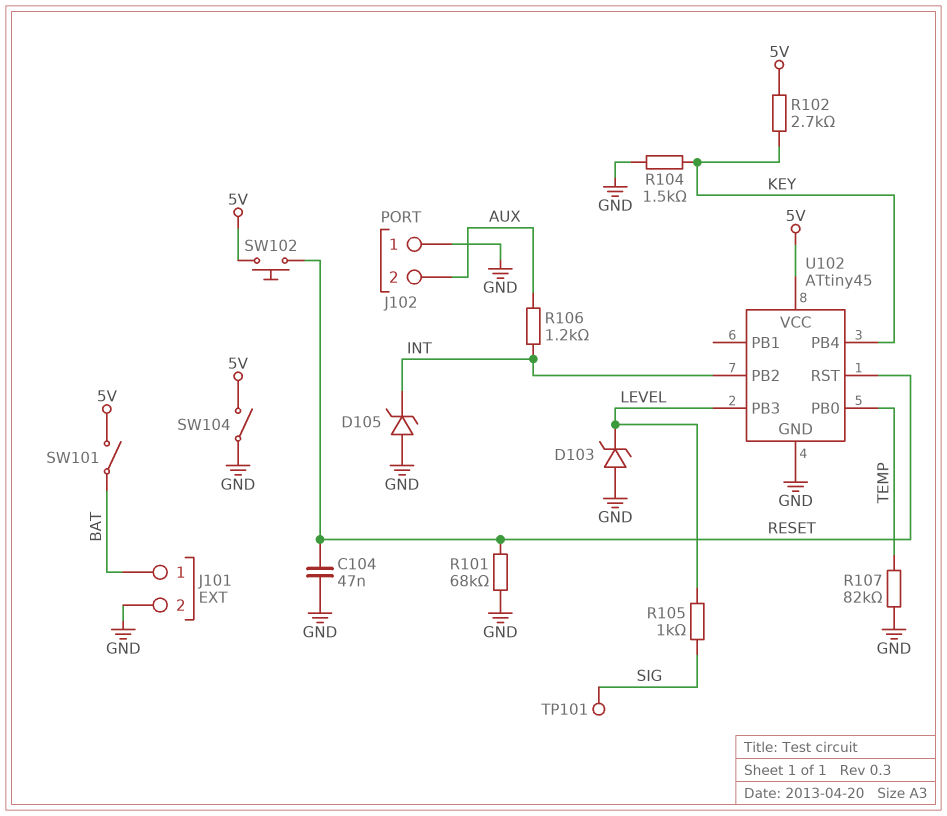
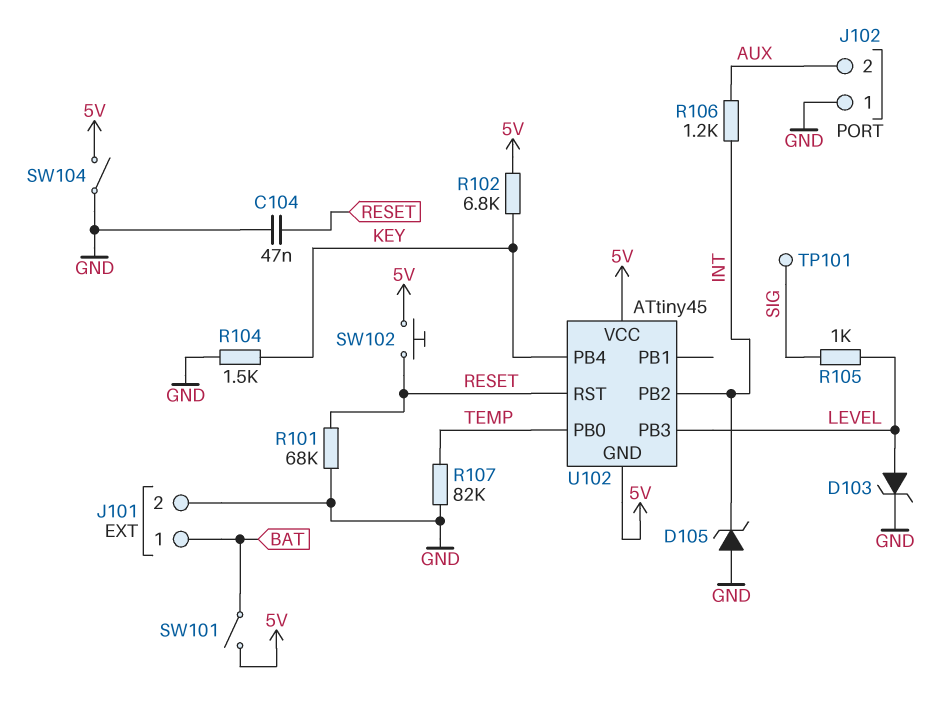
D103: zener (A GND, K LEVEL) -> zener (A LEVEL, K GND)
R102: 2.7k (5V, KEY) -> 6.8k (5V, KEY)
U102 pin GND: GND -> 5V

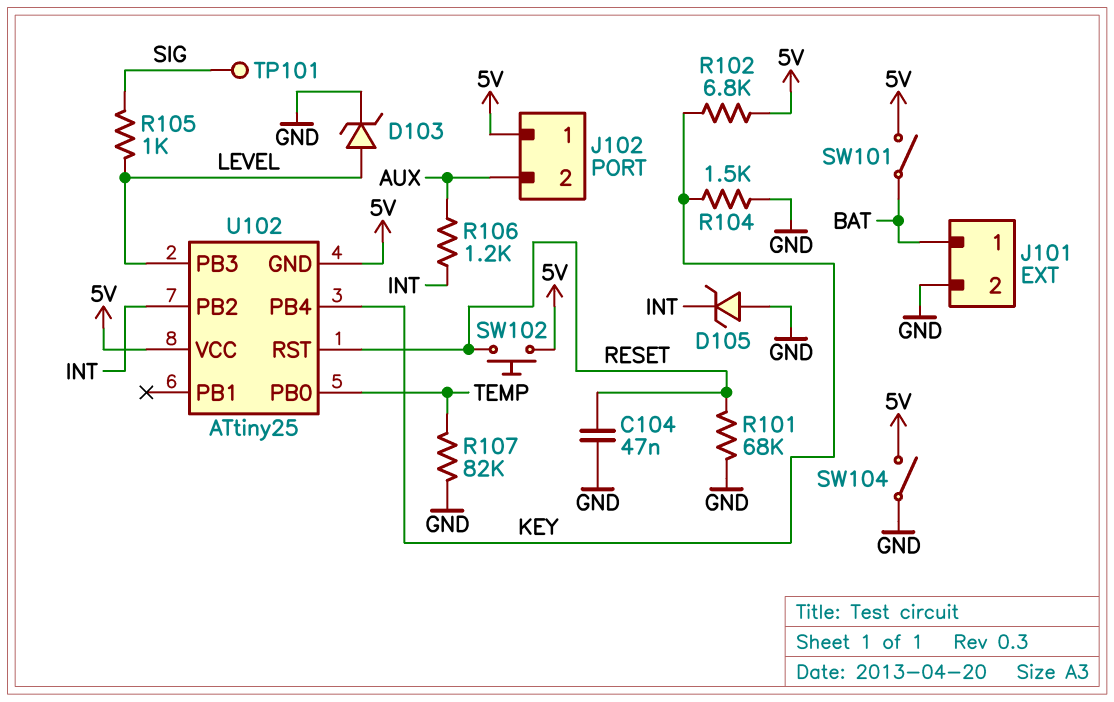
J102 pin 1: GND -> 5V
U102: ATtiny45 -> ATtiny25

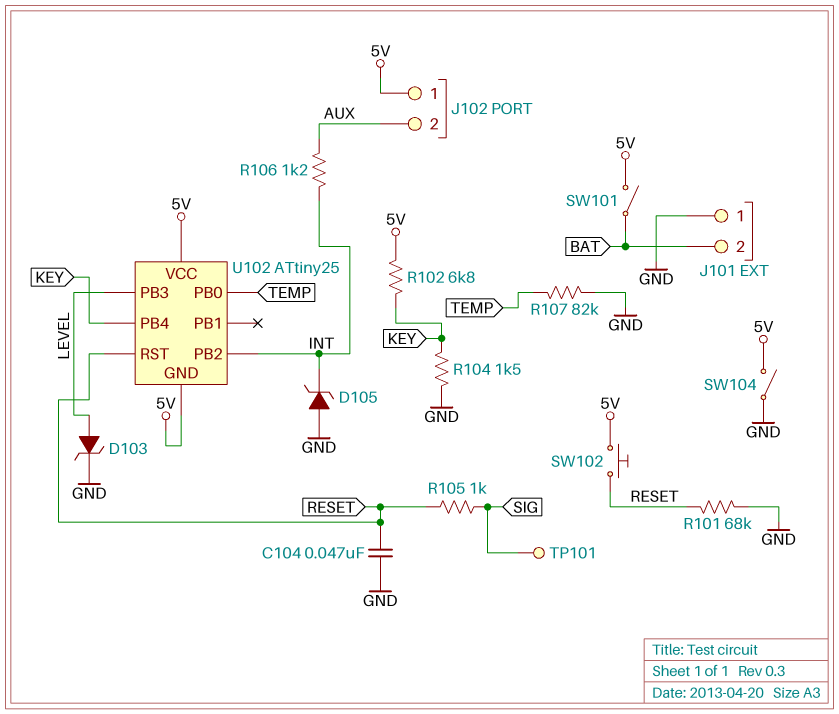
J101 pin 1: BAT -> GND
J101 pin 2: GND -> BAT
R105: 1k (LEVEL, SIG) -> 1k (RESET, SIG)

